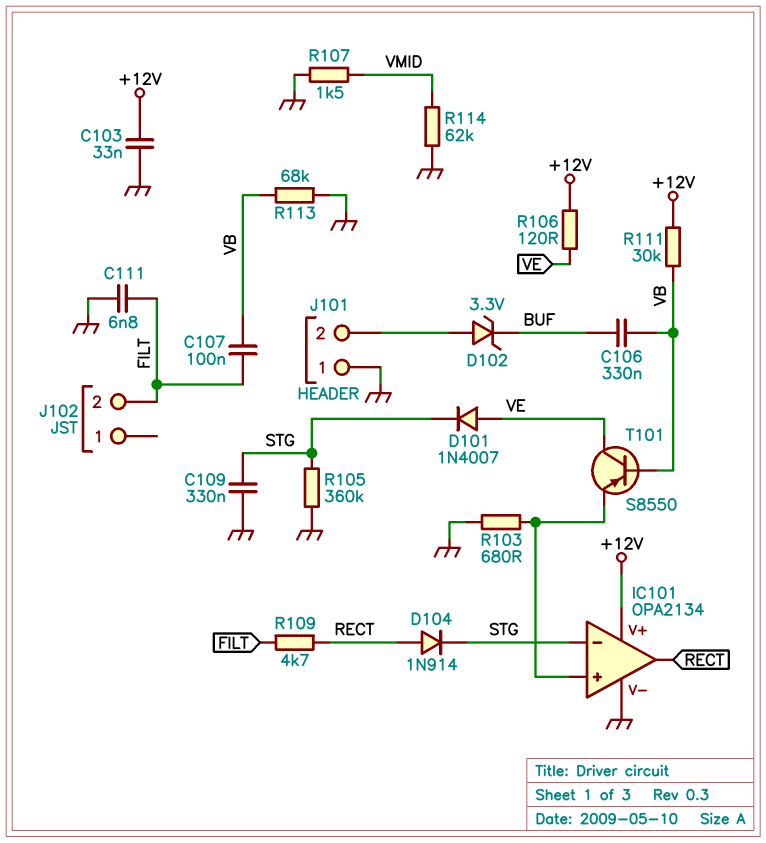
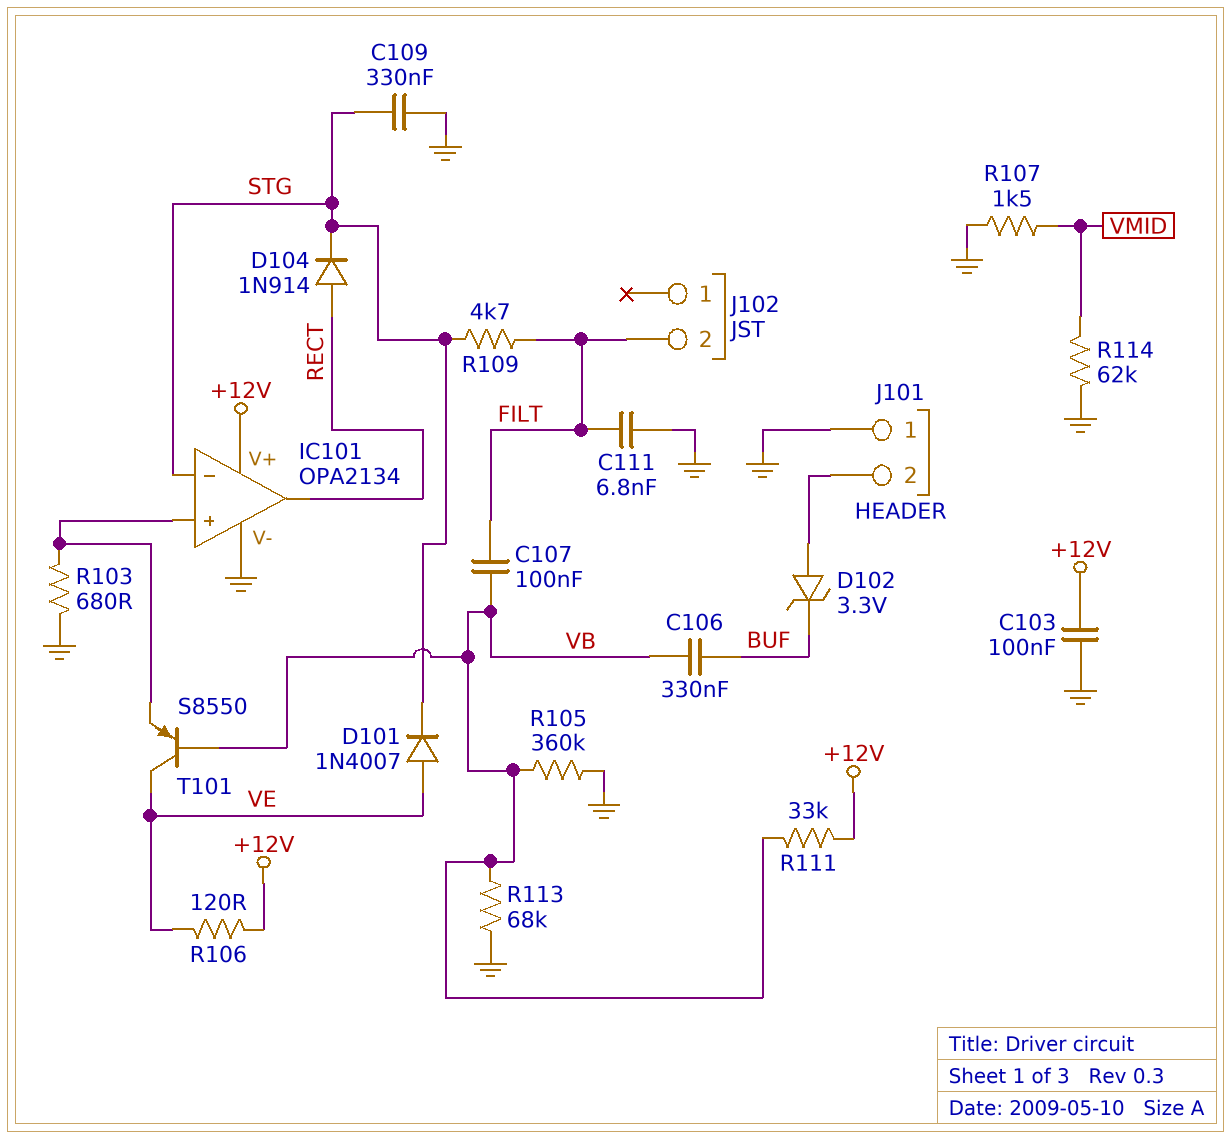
C103: 33nF (+12V, GND) -> 100nF (+12V, GND)
R105: 360k (GND, STG) -> 360k (GND, VB)
R109: 4.7k (FILT, RECT) -> 4.7k (FILT, STG)
R111: 30k (+12V, VB) -> 33k (+12V, VB)

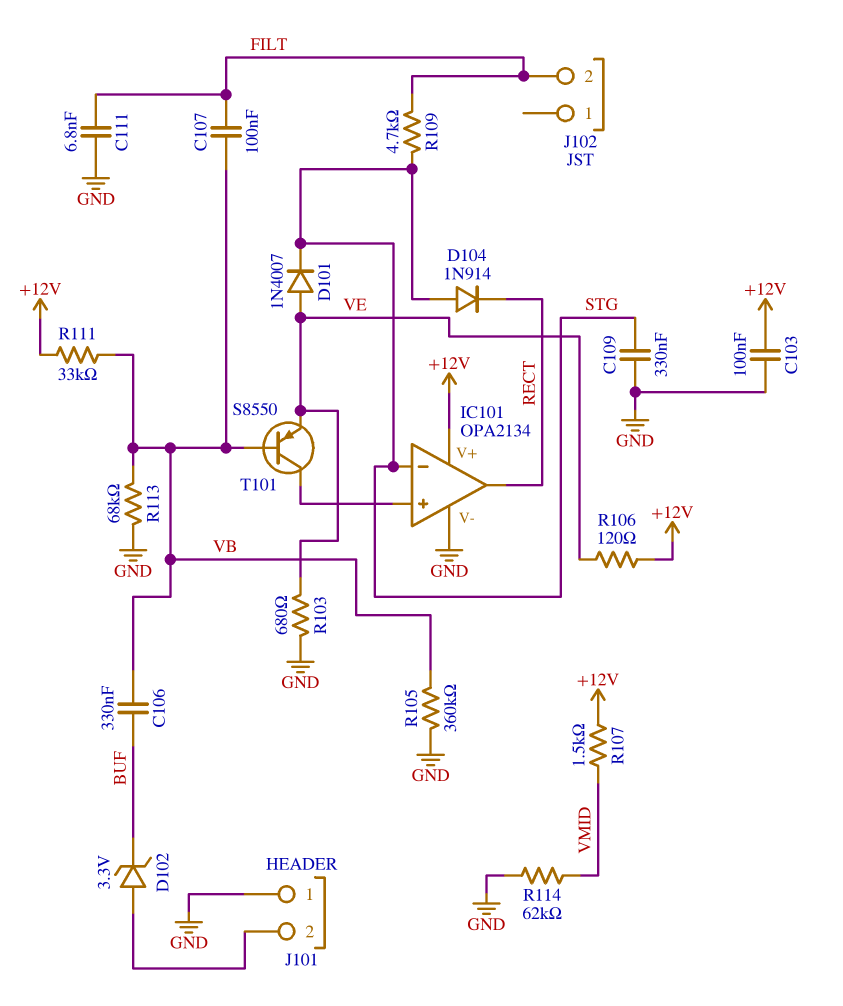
D104: diode 1N914 (A RECT, K STG) -> diode 1N914 (A STG, K RECT)
R103: 680 (GND, IC101/in+) -> 680 (GND, VE)
R107: 1.5k (GND, VMID) -> 1.5k (+12V, VMID)
T101: PNP S8550 (B VB, C VE, E IC101/in+) -> PNP S8550 (B VB, C IC101/in+, E VE)

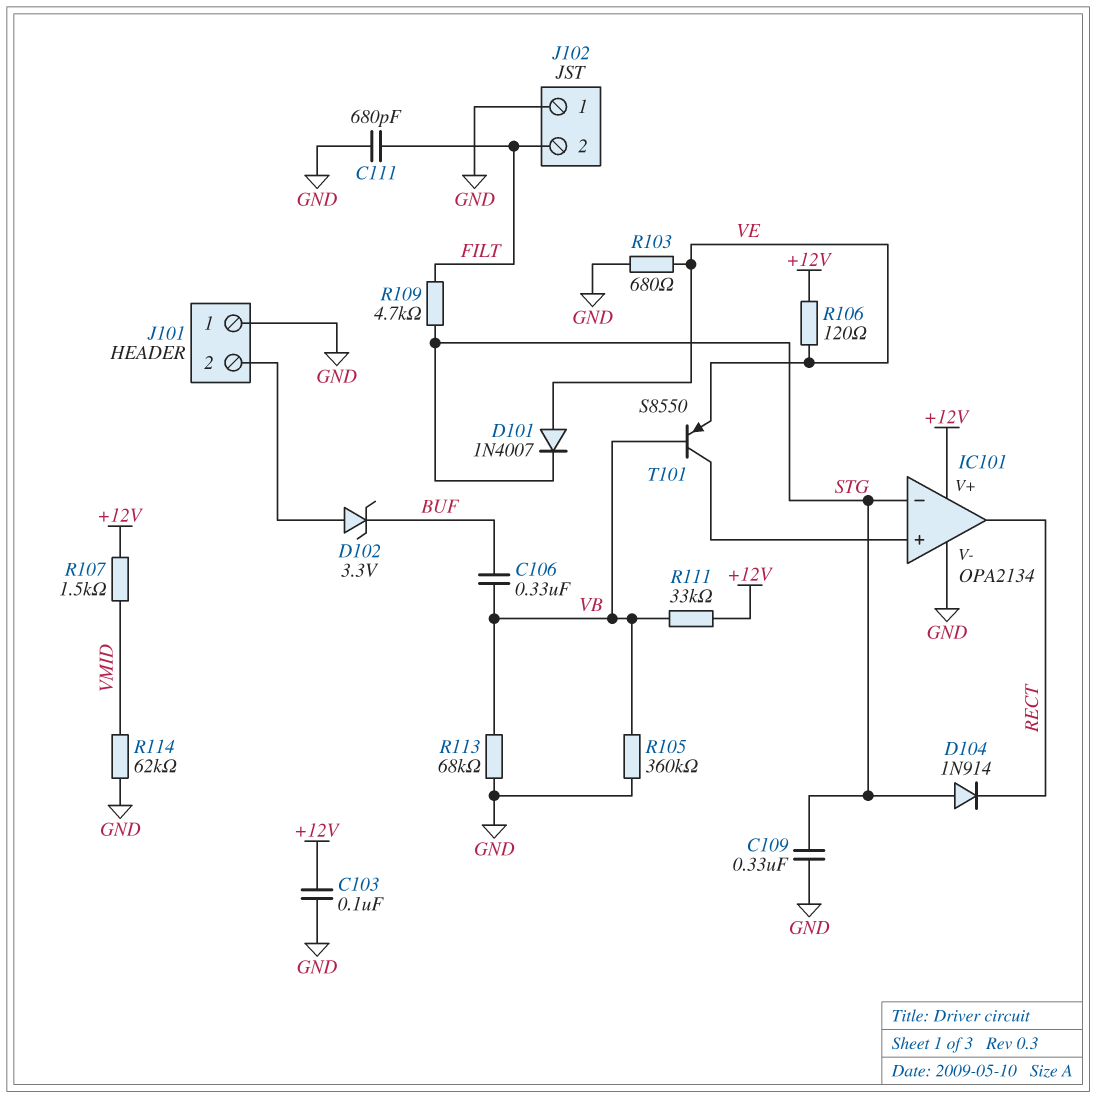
C107: 100nF (FILT, VB) -> none
C111: 6.8nF (FILT, GND) -> 680pF (FILT, GND)
J102 pin 1: none -> GND

